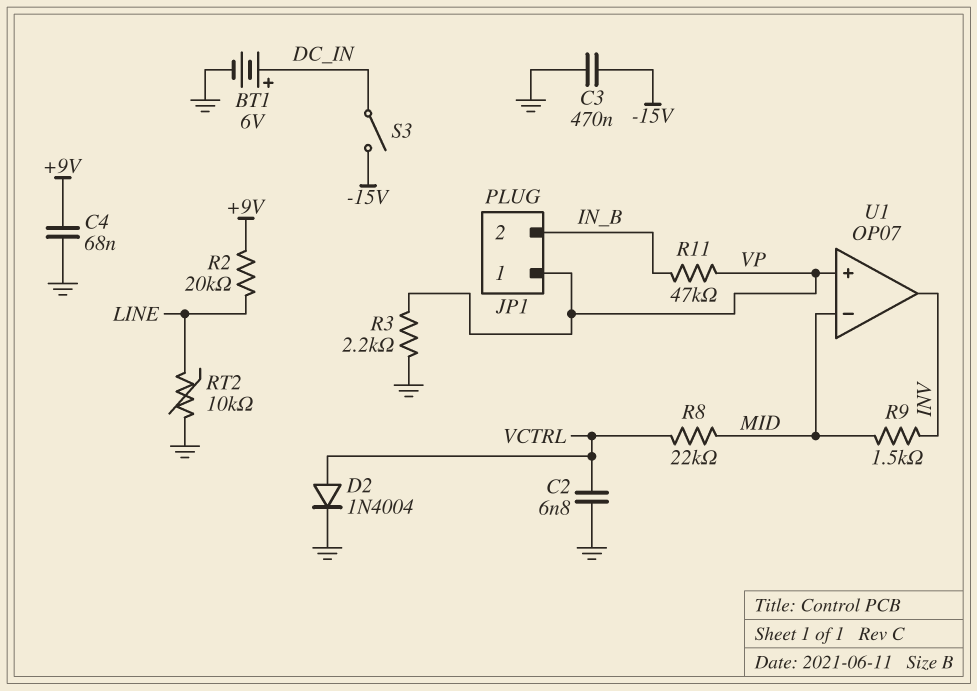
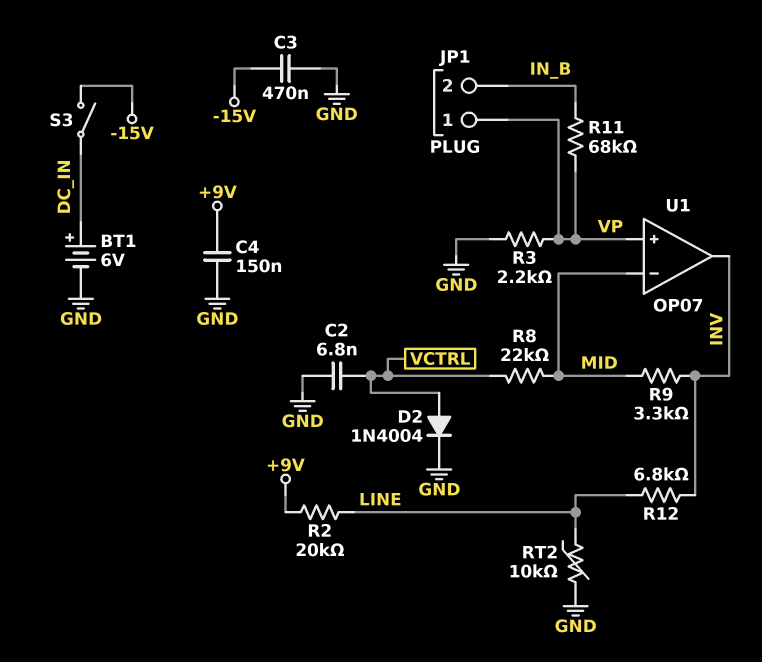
C4: 68nF (+9V, GND) -> 150nF (+9V, GND)
R9: 1.5k (INV, MID) -> 3.3k (INV, MID)
R11: 47k (IN_B, VP) -> 68k (IN_B, VP)
R12: none -> 6.8k (INV, LINE)

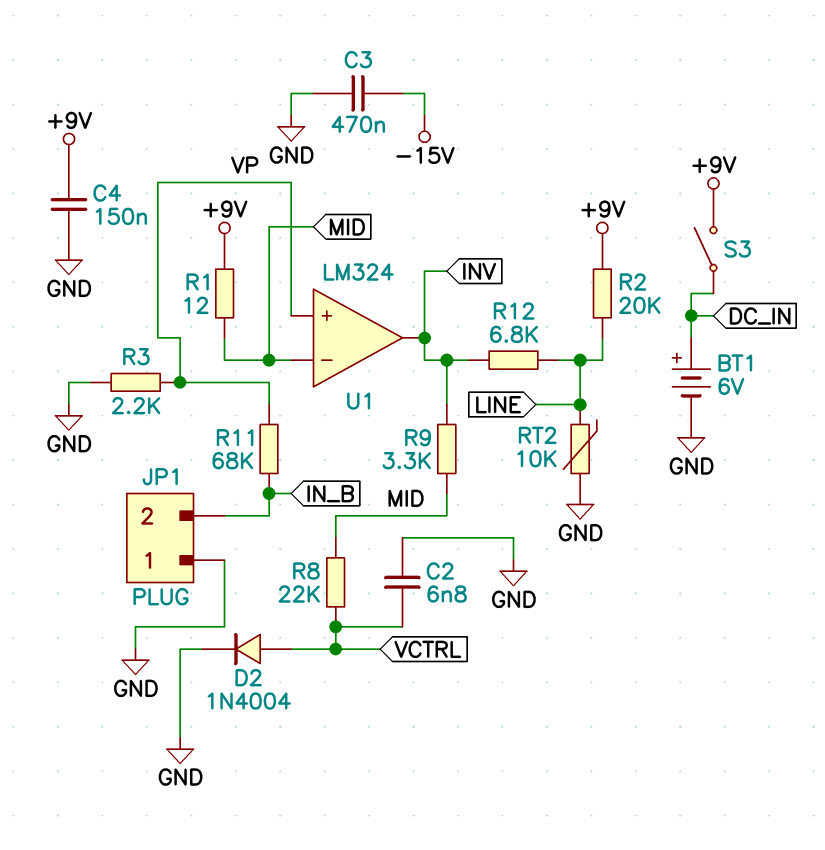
JP1 pin 1: VP -> GND
R1: none -> 12 (+9V, MID)
S3: switch (-15V, DC_IN) -> switch (+9V, DC_IN)
U1: OP07 -> LM324

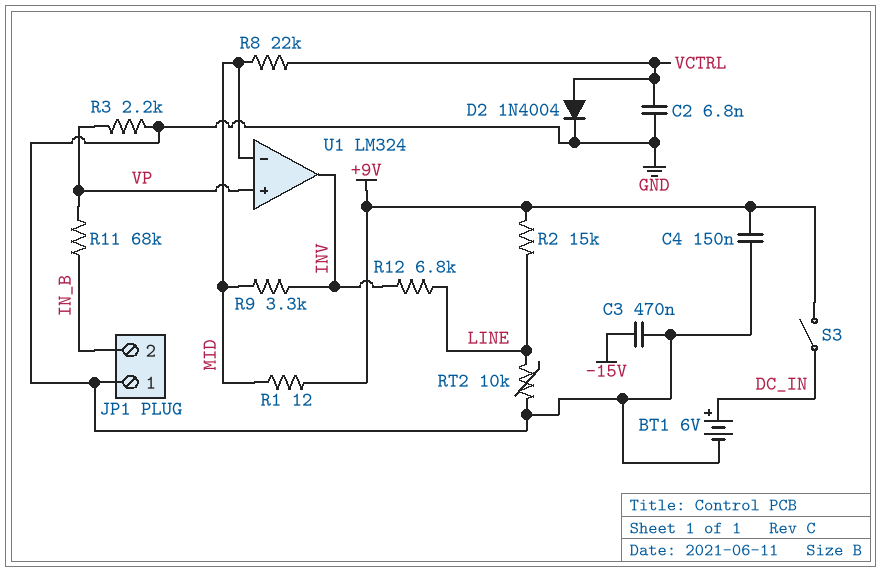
R2: 20k (+9V, LINE) -> 15k (+9V, LINE)

